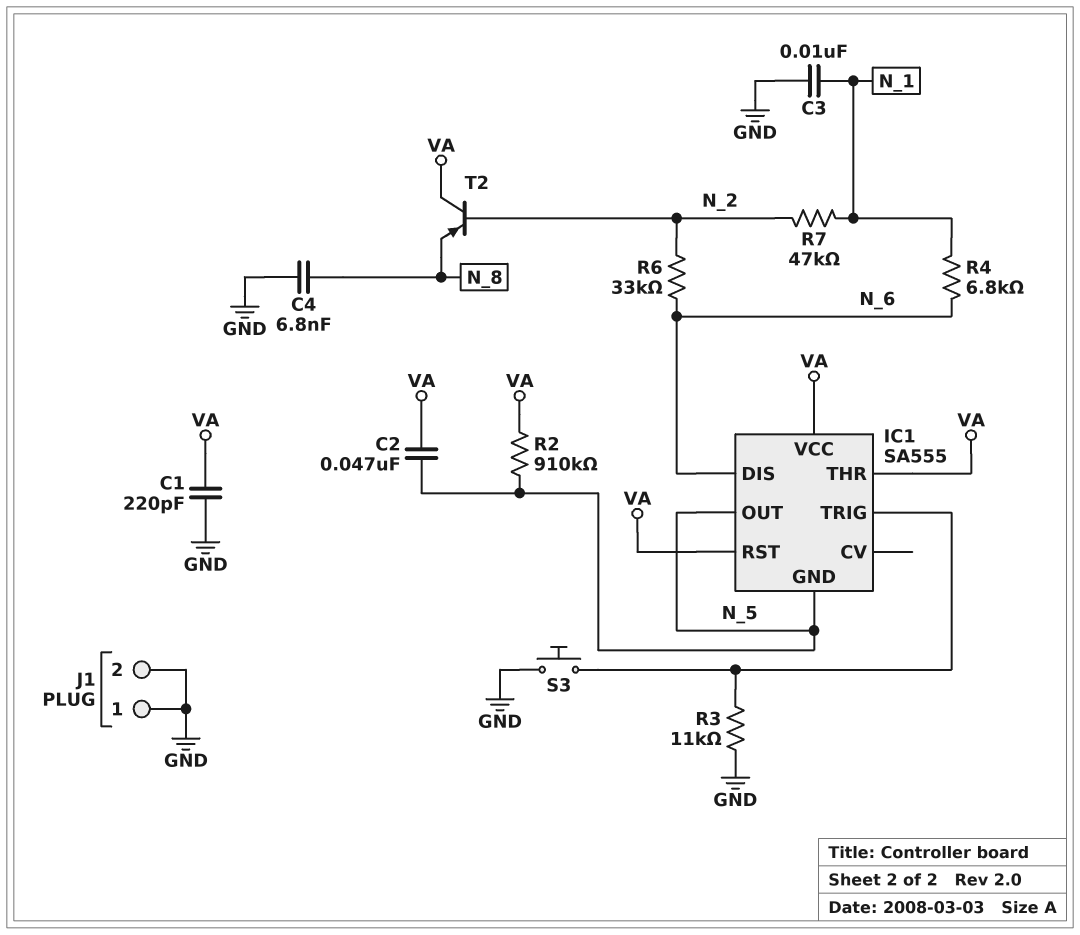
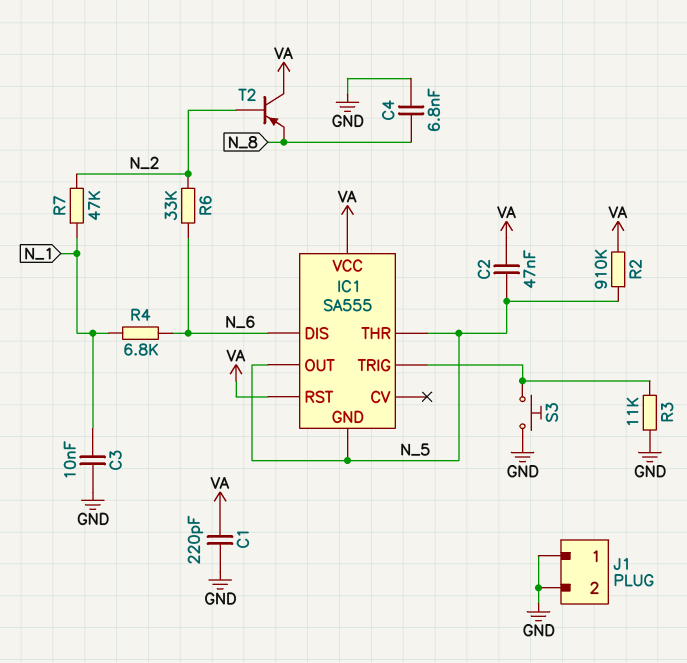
IC1 pin THR: VA -> N_5

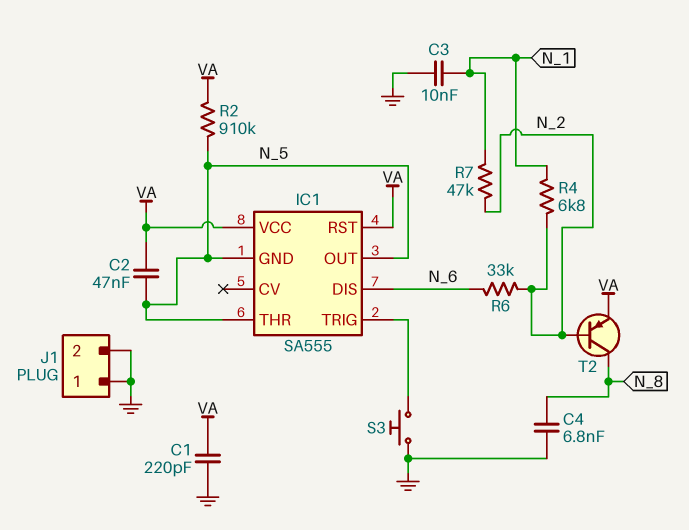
R3: 11k (GND, IC1/TRIG) -> none
R4: 6.8k (N_1, N_6) -> 6.8k (N_1, N_2)
T2: PNP (B N_2, C VA, E N_8) -> PNP (B N_2, C N_8, E VA)

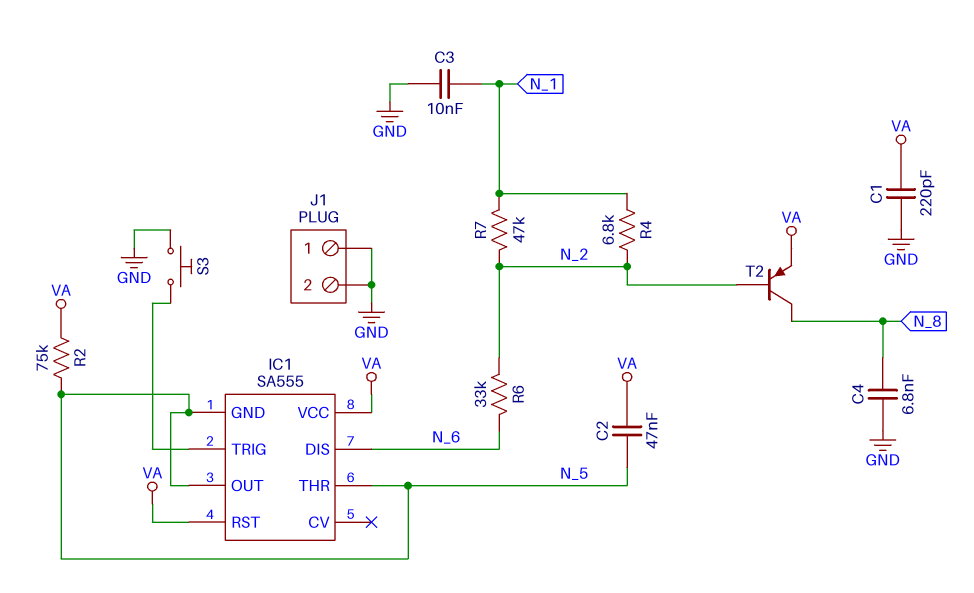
R2: 910k (N_5, VA) -> 75k (N_5, VA)

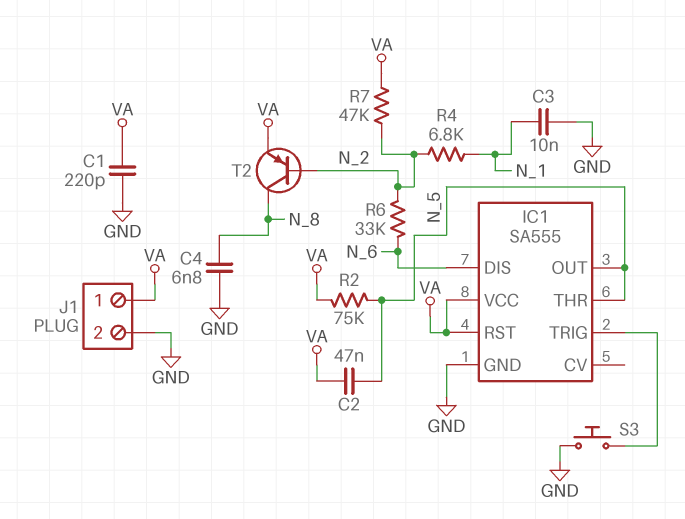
IC1 pin GND: N_5 -> GND
J1 pin 1: GND -> VA
R7: 47k (N_1, N_2) -> 47k (N_2, VA)

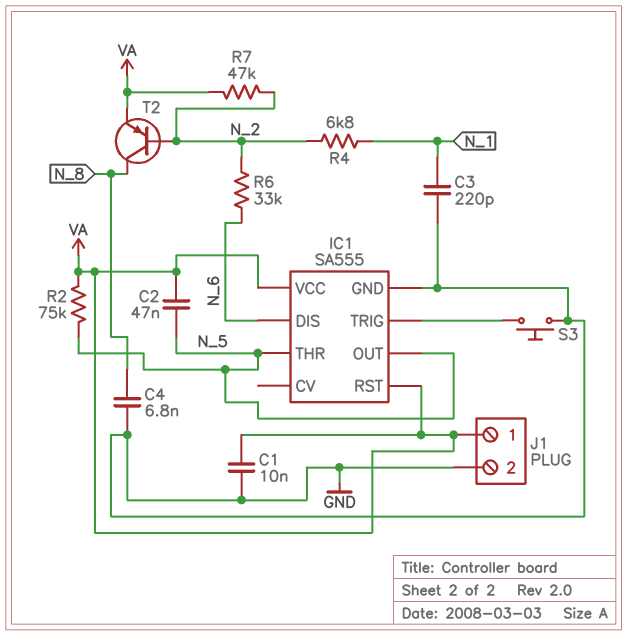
C1: 220pF (GND, VA) -> 10nF (GND, VA)
C3: 10nF (GND, N_1) -> 220pF (GND, N_1)

